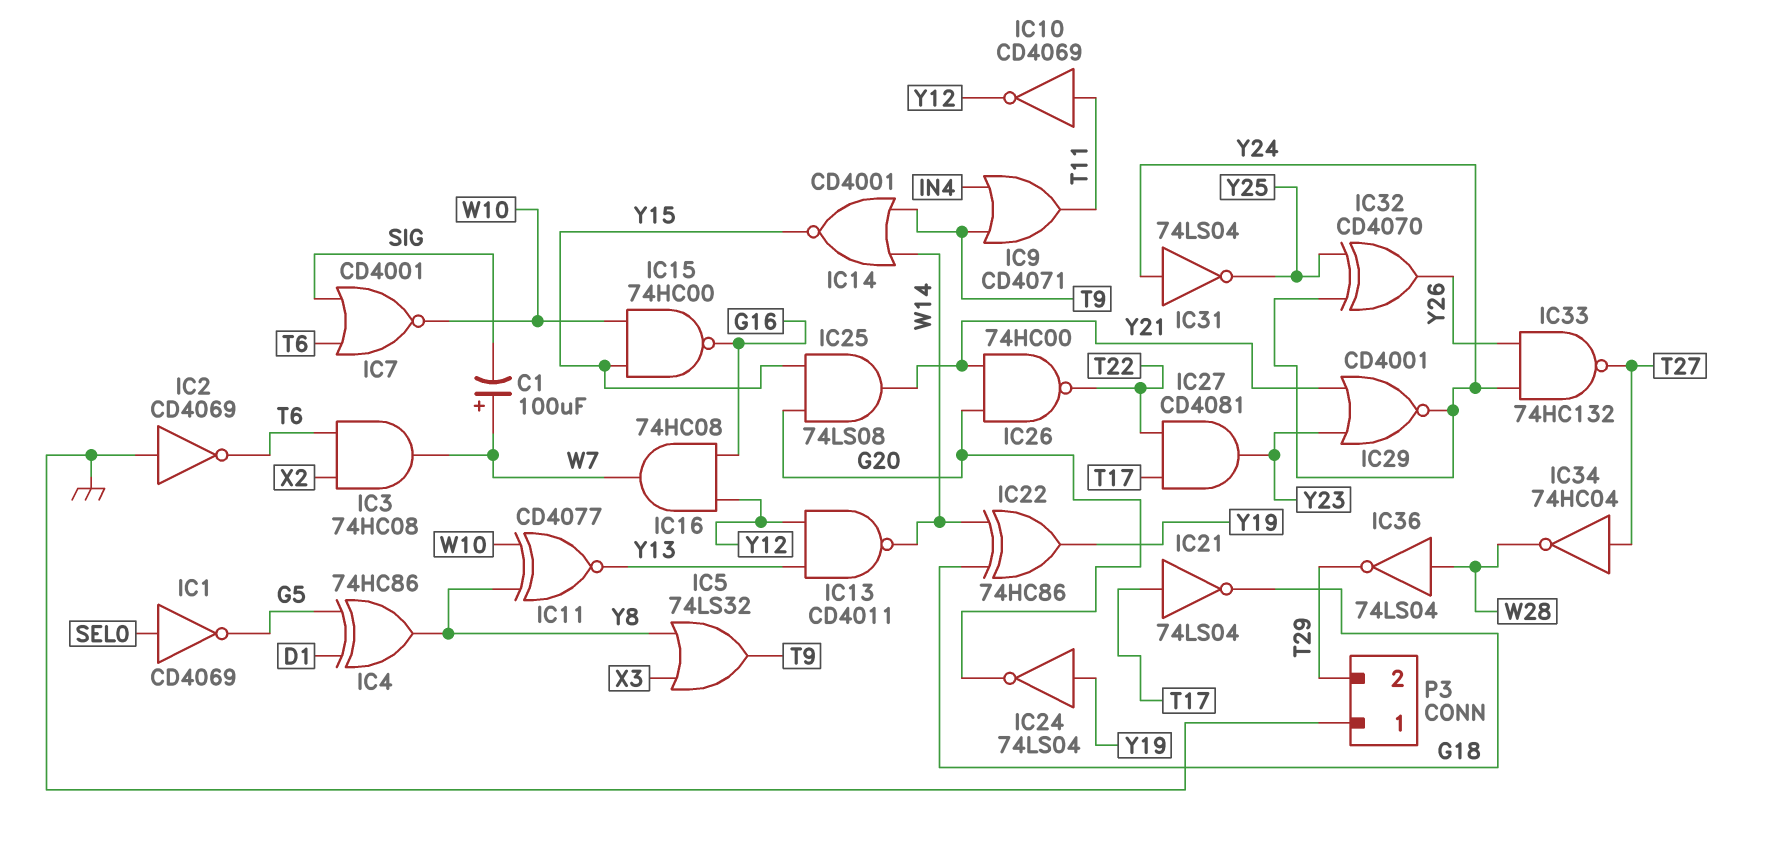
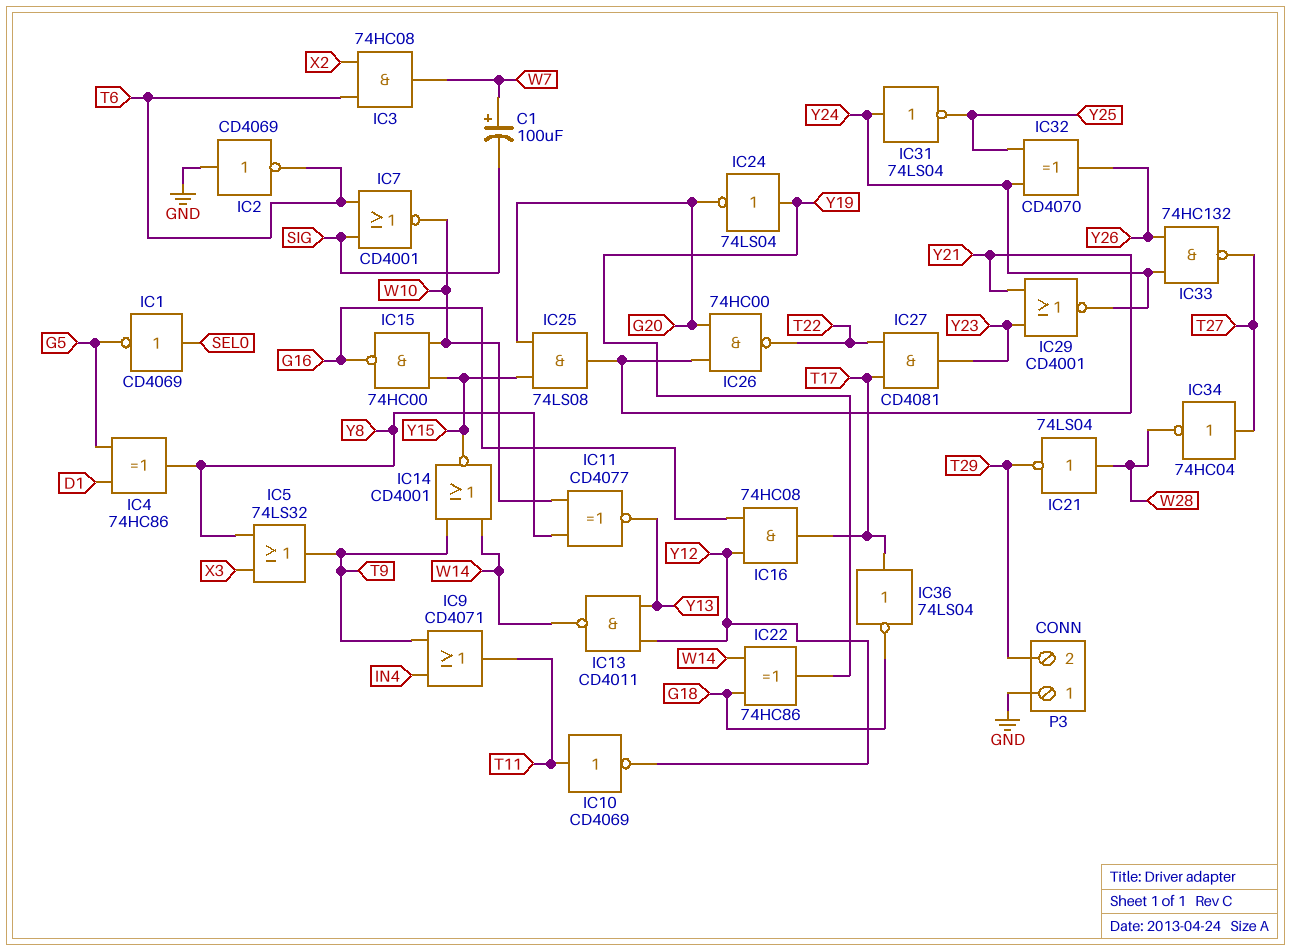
IC16: AND 74HC08 (in G16, in Y12, out W7) -> AND 74HC08 (in G16, in Y12, out T17)
IC21: NOT 74LS04 (in T17, out G18) -> NOT 74LS04 (in W28, out T29)
IC36: NOT 74LS04 (in W28, out T29) -> NOT 74LS04 (in T17, out G18)

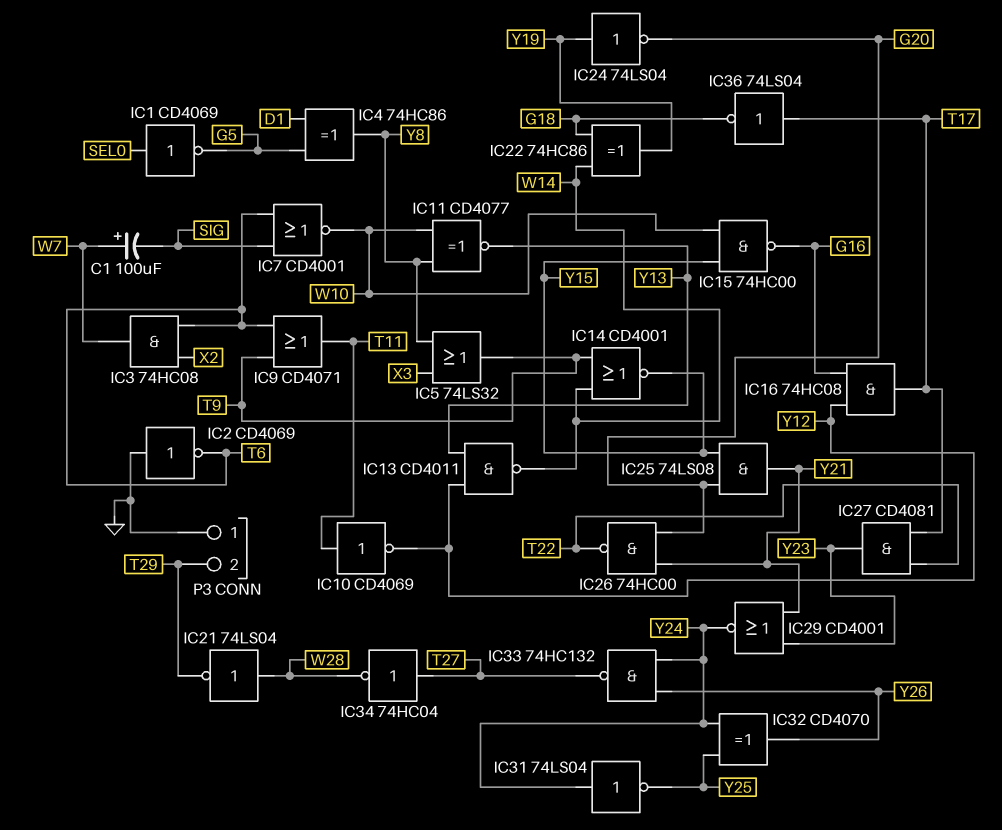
IC9: OR CD4071 (in IN4, in T9, out T11) -> OR CD4071 (in T6, in T9, out T11)

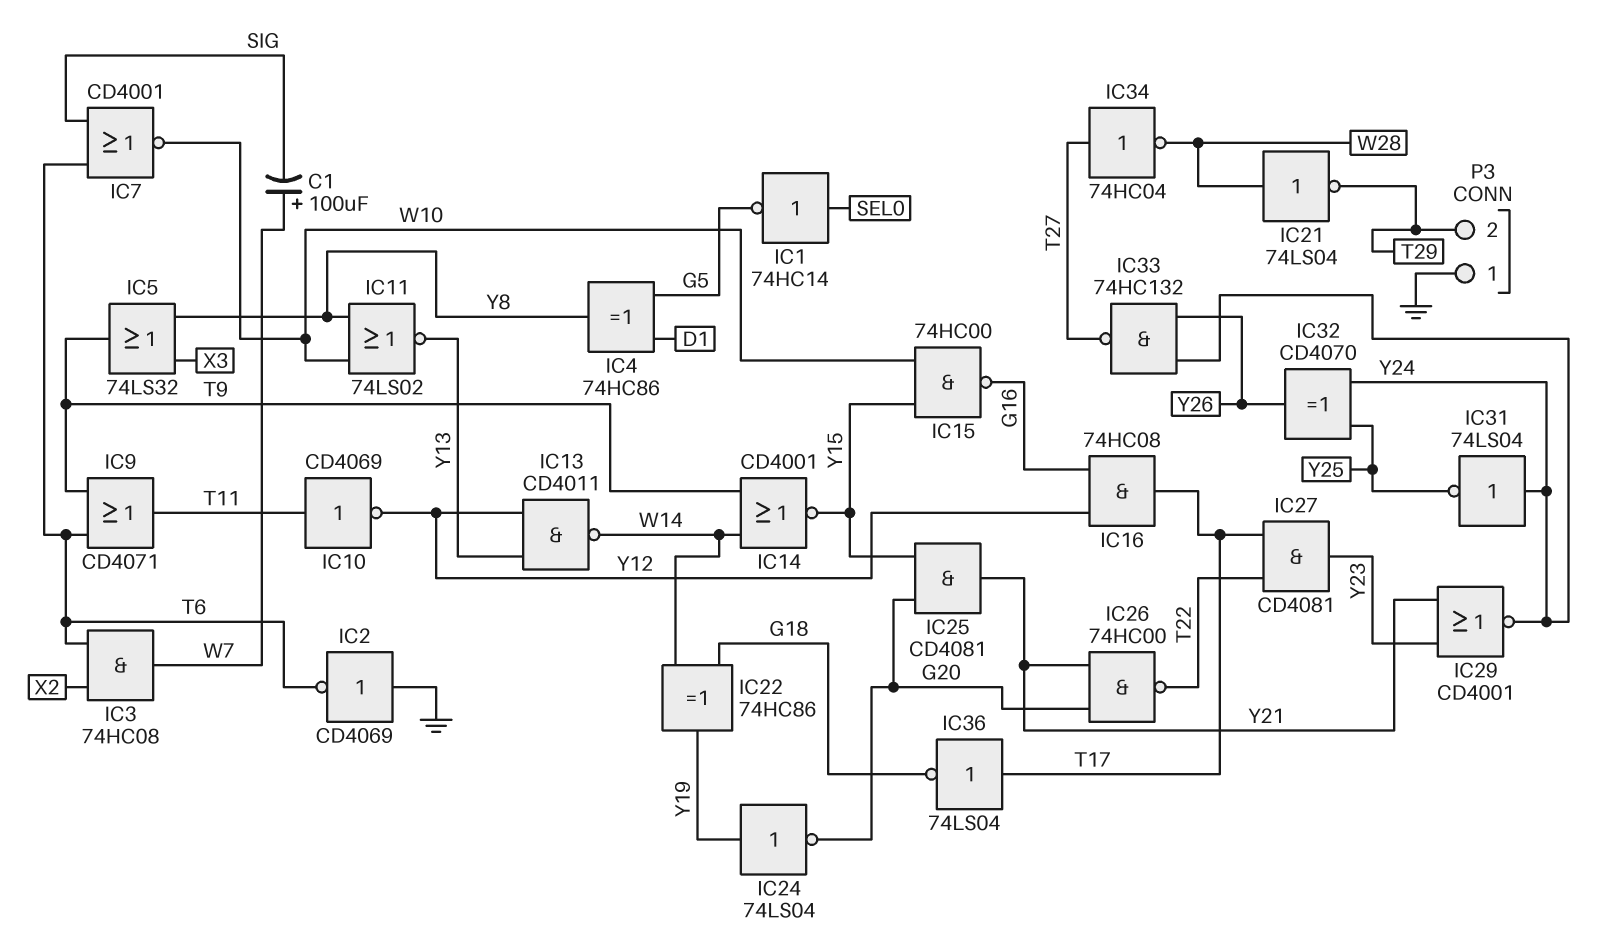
IC1: NOT CD4069 (in SEL0, out G5) -> NOT 74HC14 (in SEL0, out G5)
IC11: XNOR CD4077 (in W10, in Y8, out Y13) -> NOR 74LS02 (in W10, in Y8, out Y13)
IC25: AND 74LS08 (in G20, in Y15, out Y21) -> AND CD4081 (in G20, in Y15, out Y21)

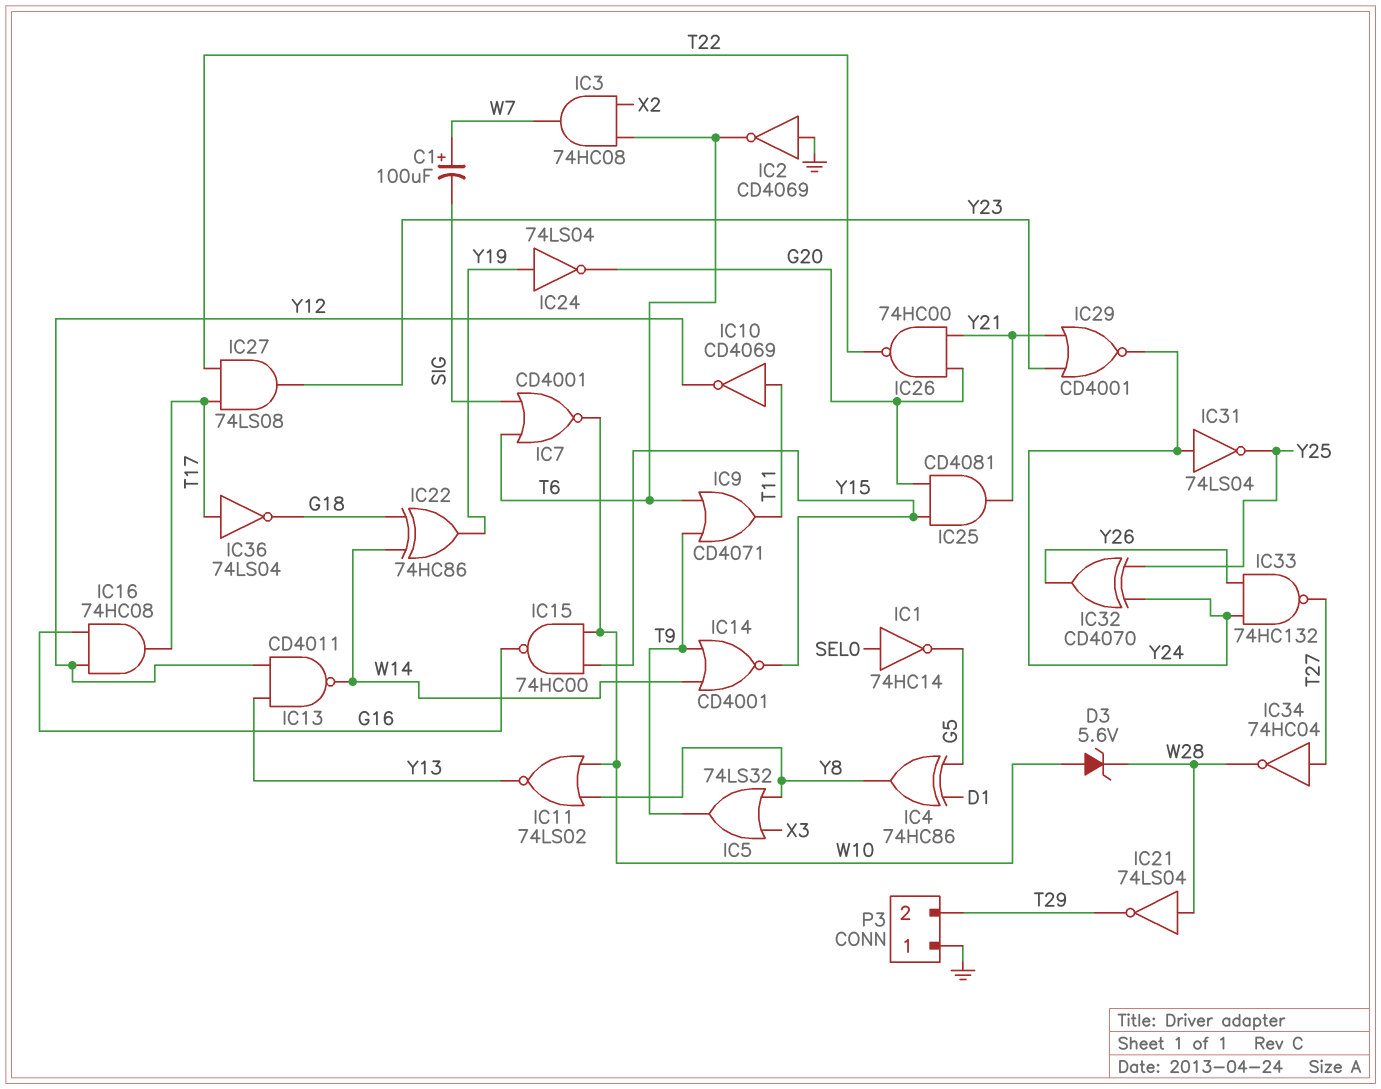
D3: none -> zener 5.6V (A W10, K W28)
IC27: AND CD4081 (in T17, in T22, out Y23) -> AND 74LS08 (in T17, in T22, out Y23)

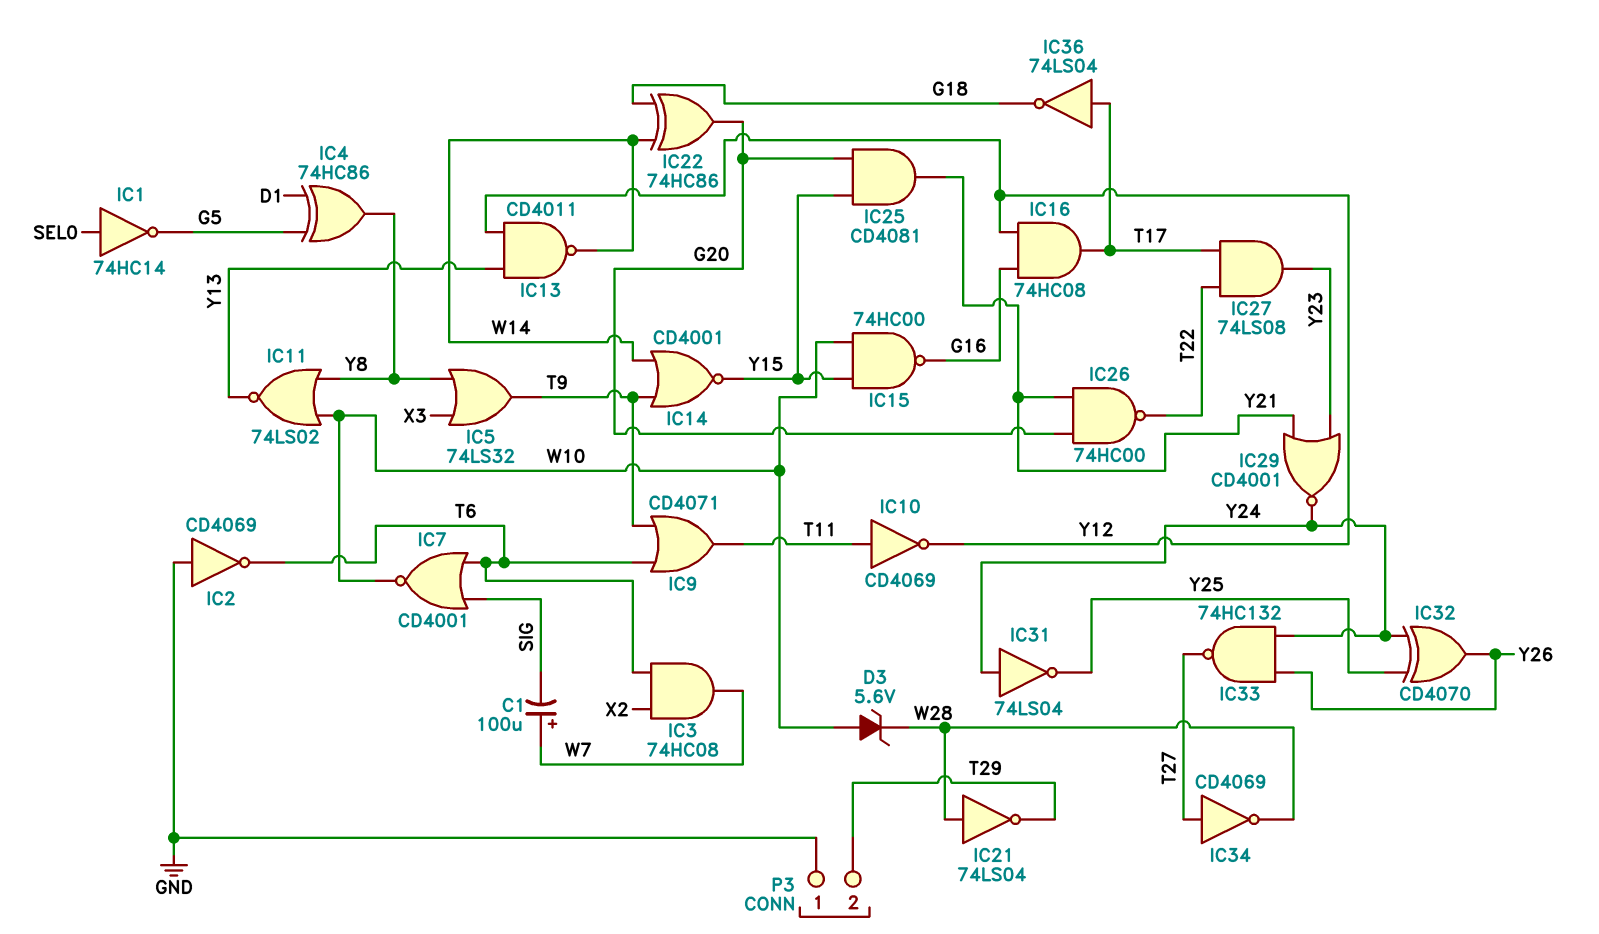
IC22: XOR 74HC86 (in G18, in W14, out Y19) -> XOR 74HC86 (in G18, in W14, out G20)
IC24: NOT 74LS04 (in Y19, out G20) -> none
IC34: NOT 74HC04 (in T27, out W28) -> NOT CD4069 (in T27, out W28)

